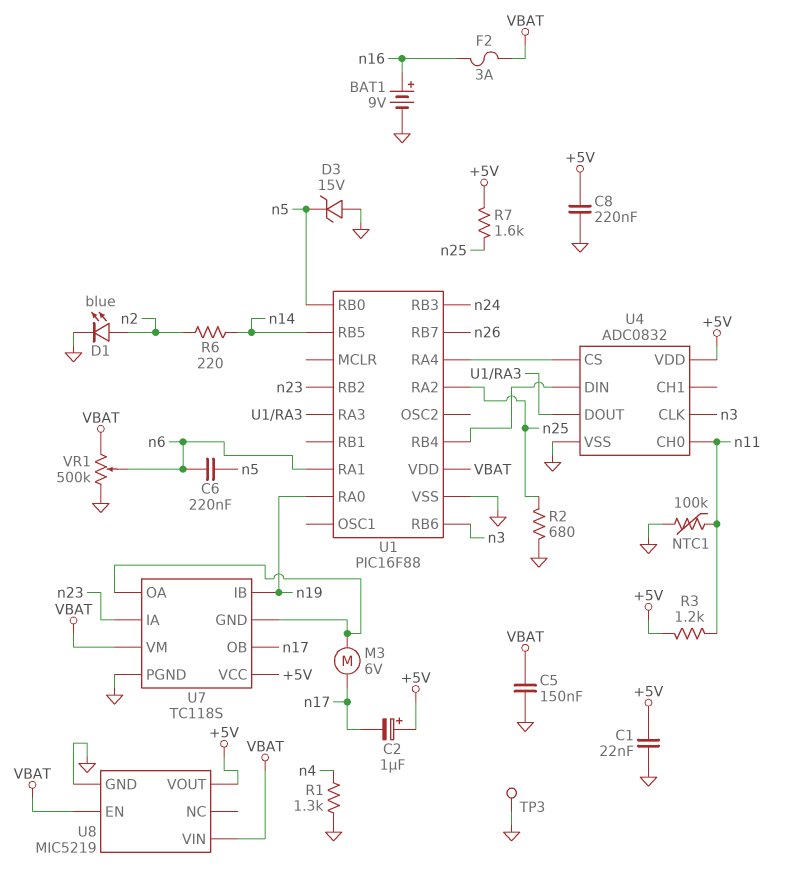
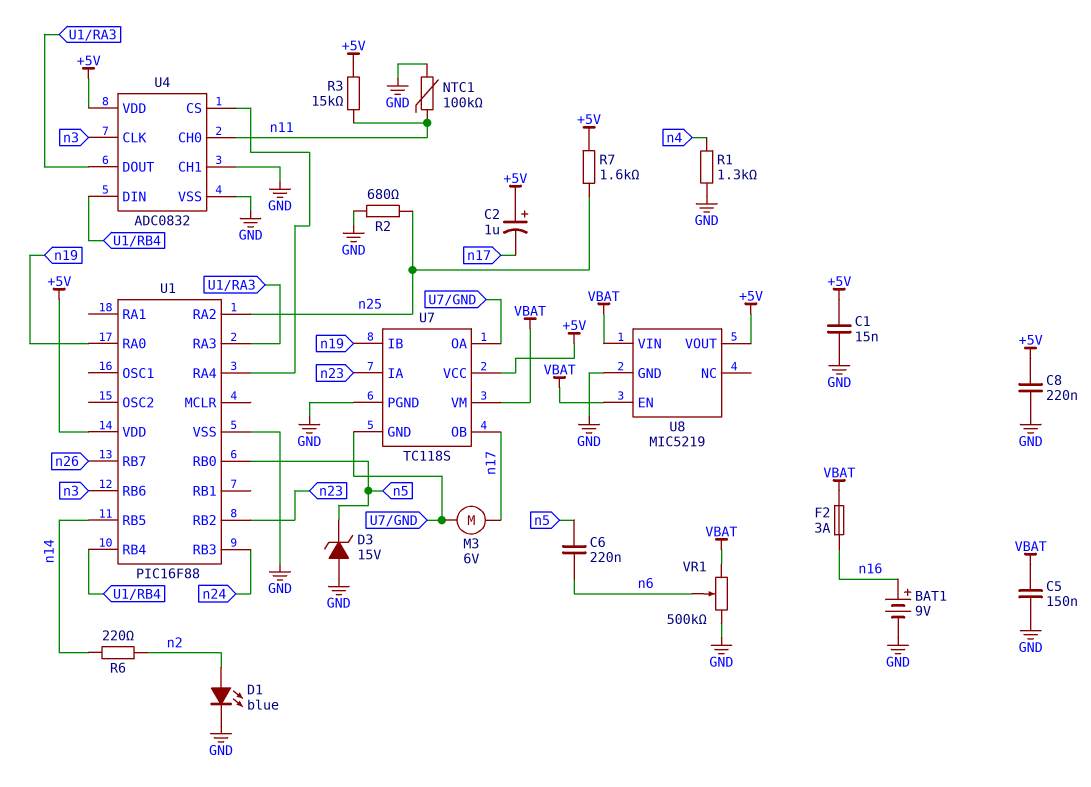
C1: 22nF (+5V, GND) -> 15nF (+5V, GND)
R3: 1.2k (+5V, n11) -> 15k (+5V, n11)
TP3: test point (GND) -> none
U1 pin RA1: n6 -> none
U1 pin VDD: VBAT -> +5V
U4 pin CH1: none -> GND

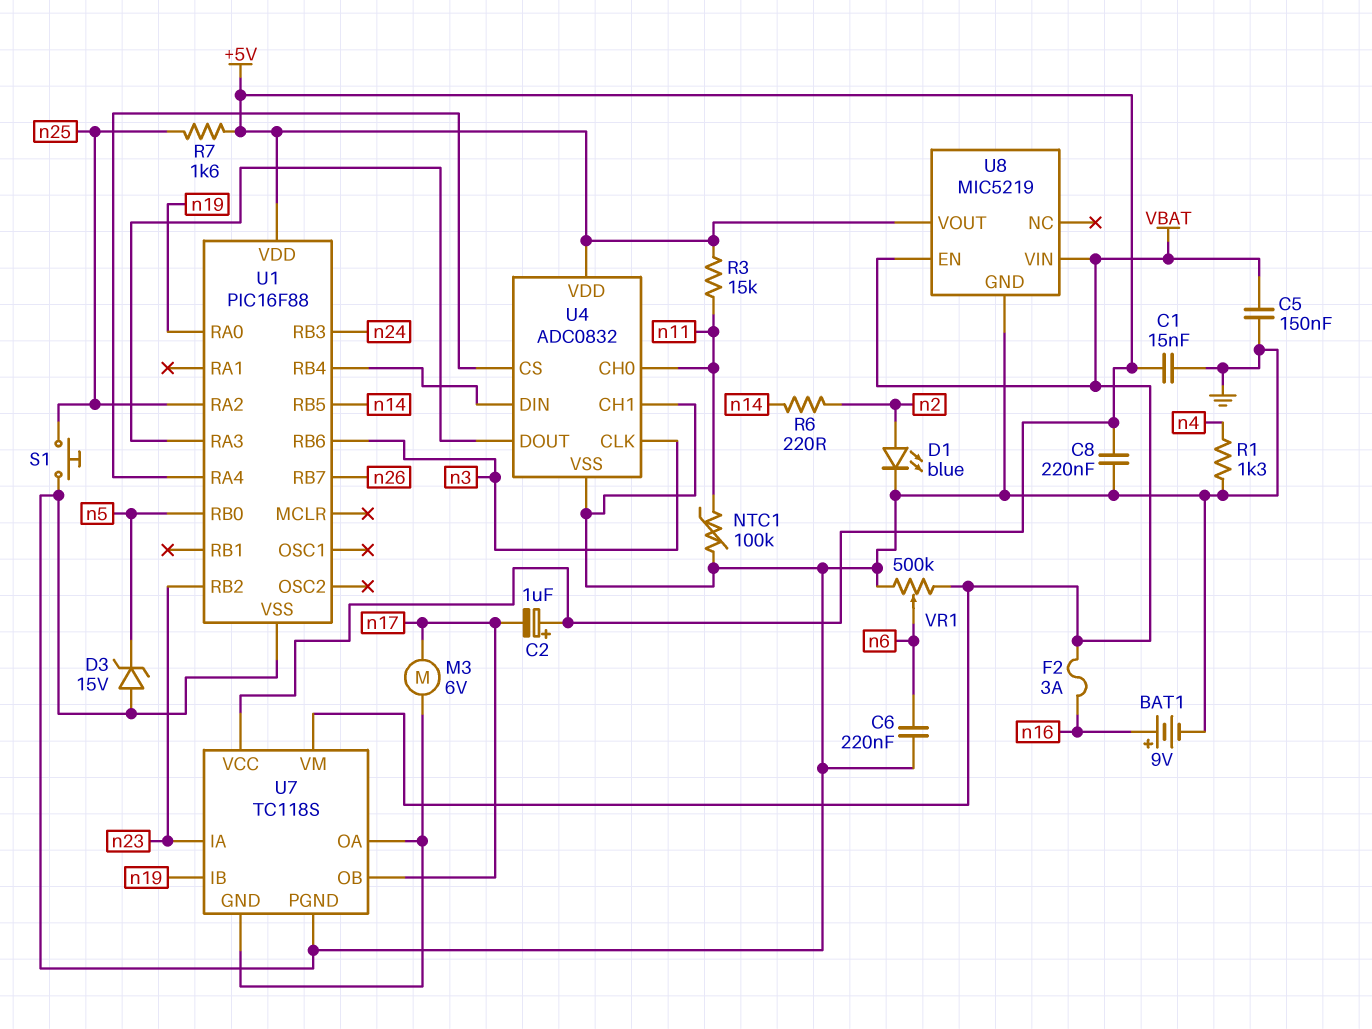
C6: 220nF (n5, n6) -> 220nF (GND, n6)
R2: 680 (GND, n25) -> none
S1: none -> button (GND, n25)

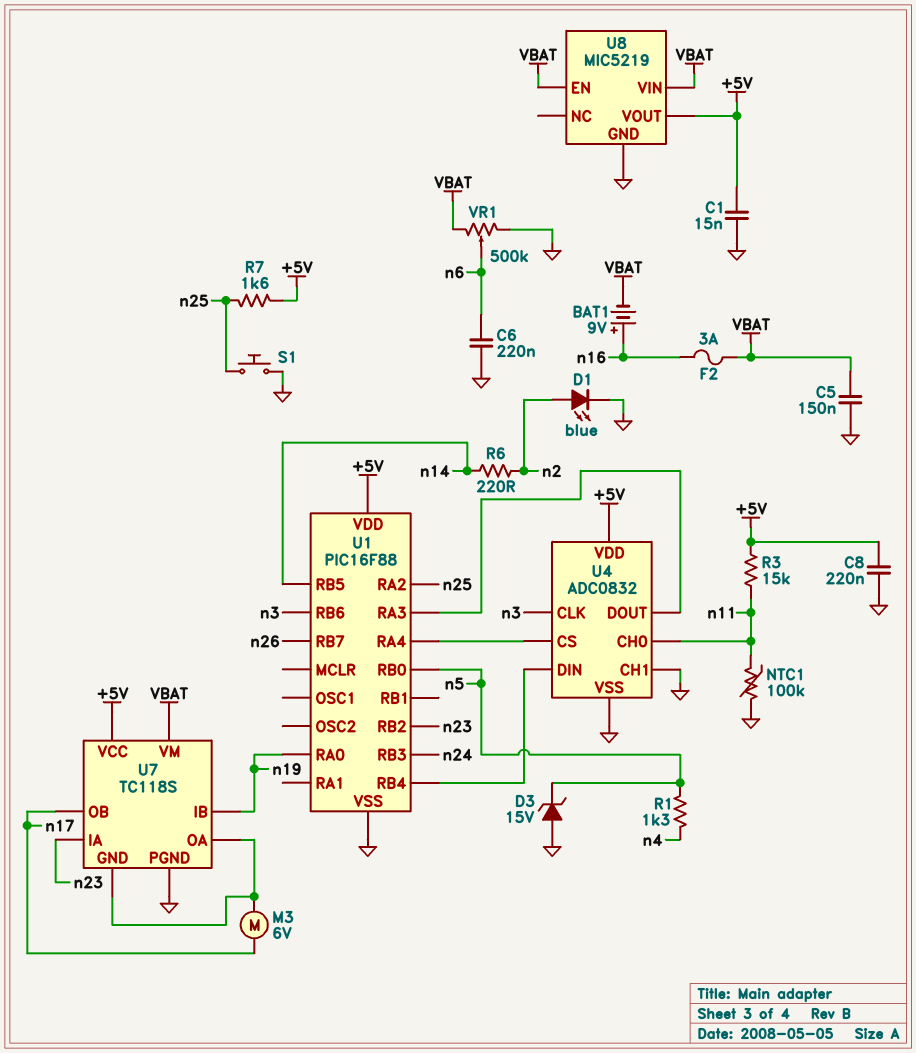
BAT1: 9V (plus n16, minus GND) -> 9V (plus n16, minus VBAT)
C2: 1uF (plus +5V, minus n17) -> none
R1: 1.3k (GND, n4) -> 1.3k (n4, n5)

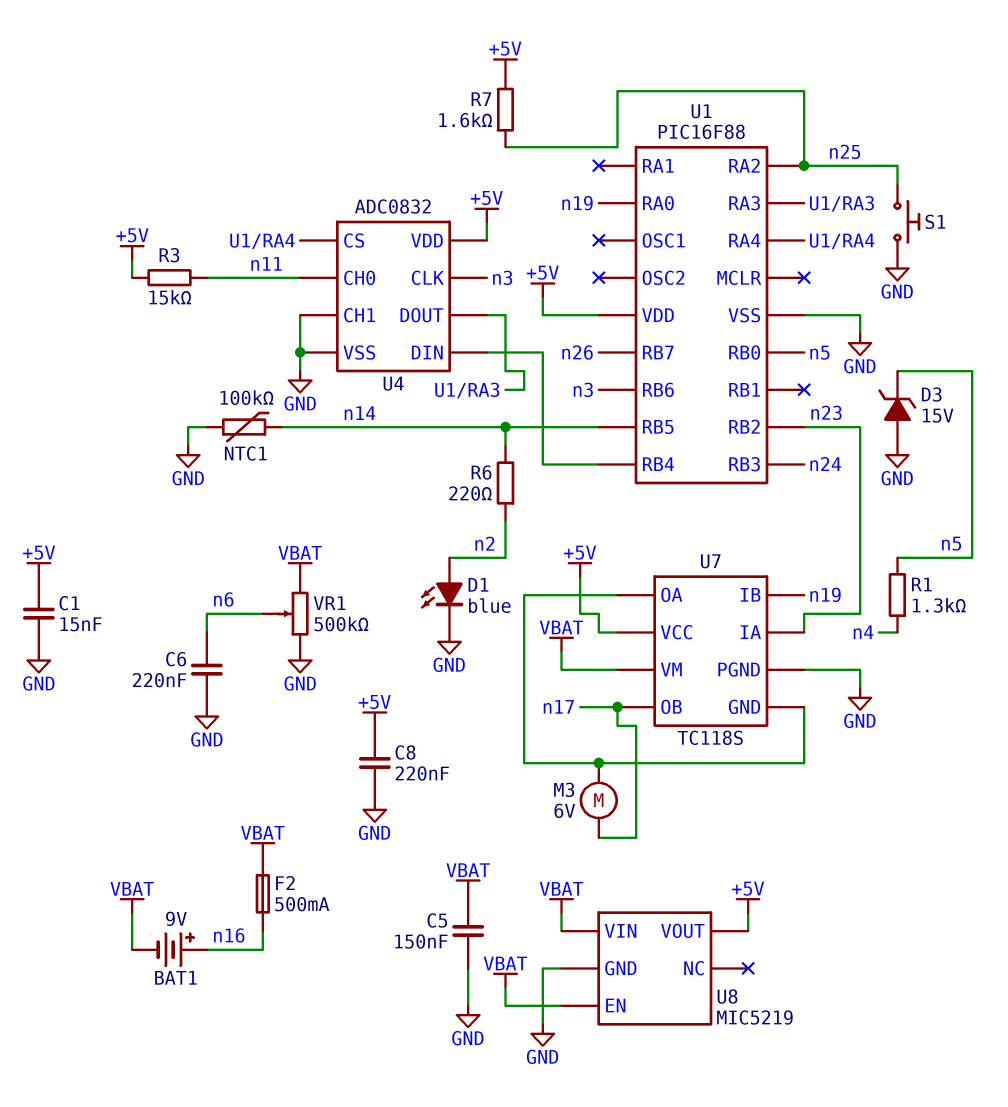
F2: 3A (VBAT, n16) -> 500mA (VBAT, n16)
NTC1: 100k (GND, n11) -> 100k (GND, n14)

